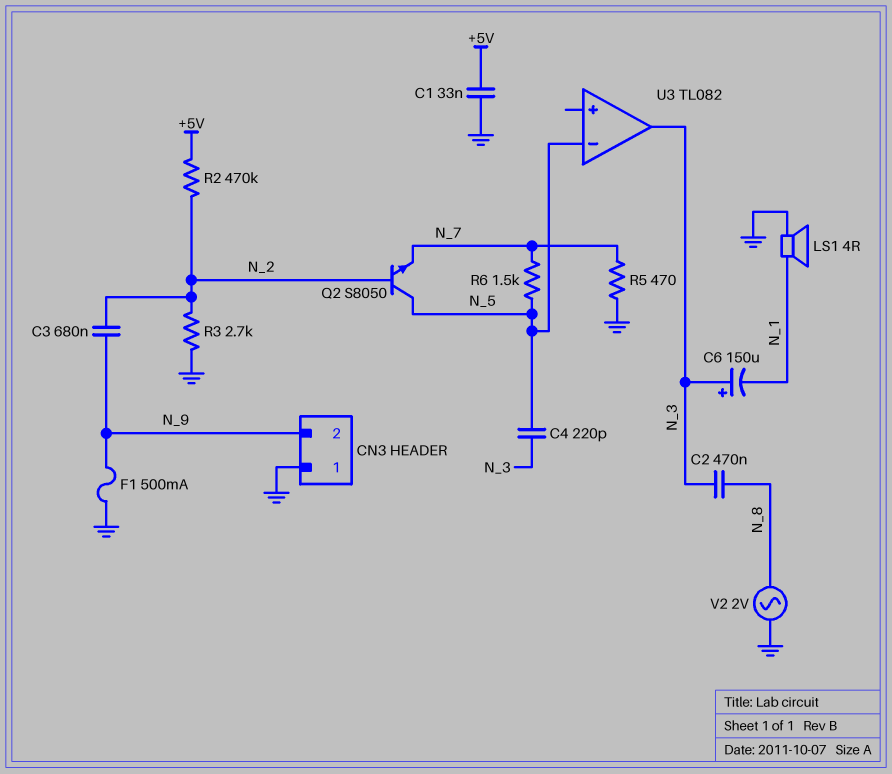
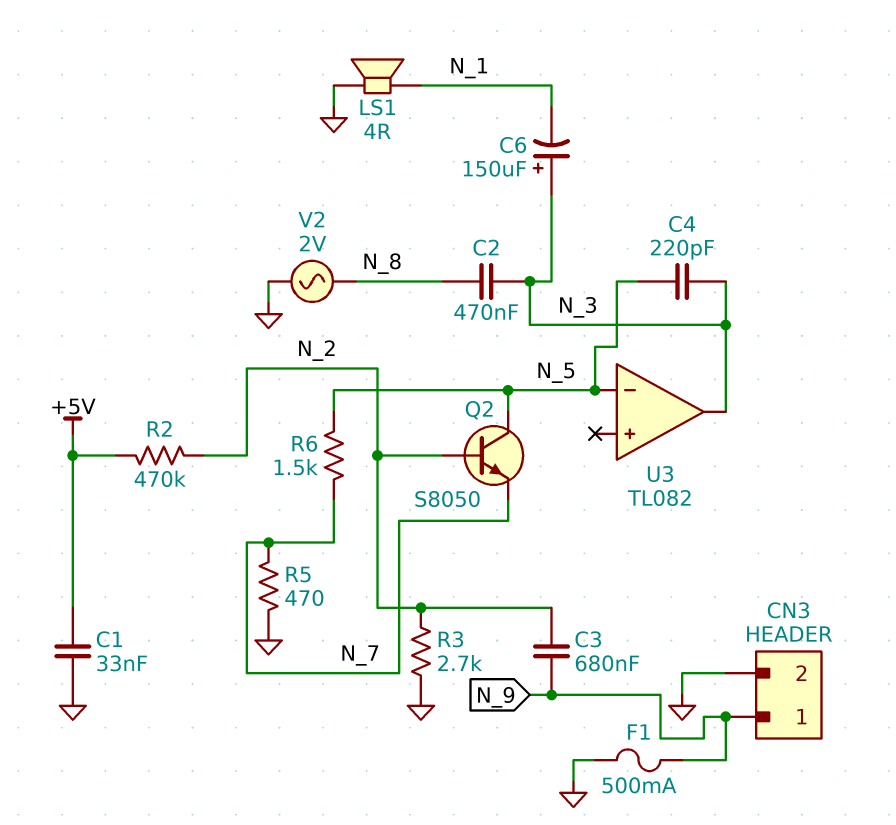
CN3 pin 1: GND -> N_9
CN3 pin 2: N_9 -> GND

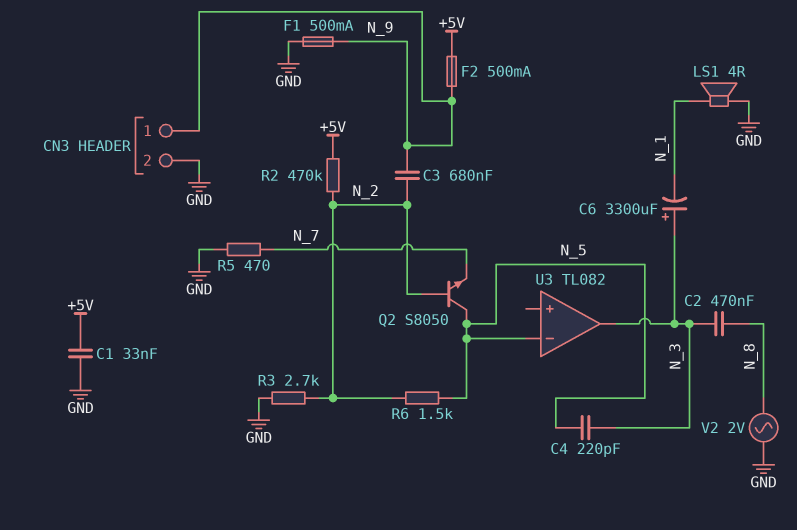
C6: 150uF (plus N_3, minus N_1) -> 3300uF (plus N_3, minus N_1)
F2: none -> 500mA (+5V, N_9)
R6: 1.5k (N_5, N_7) -> 1.5k (N_2, N_5)

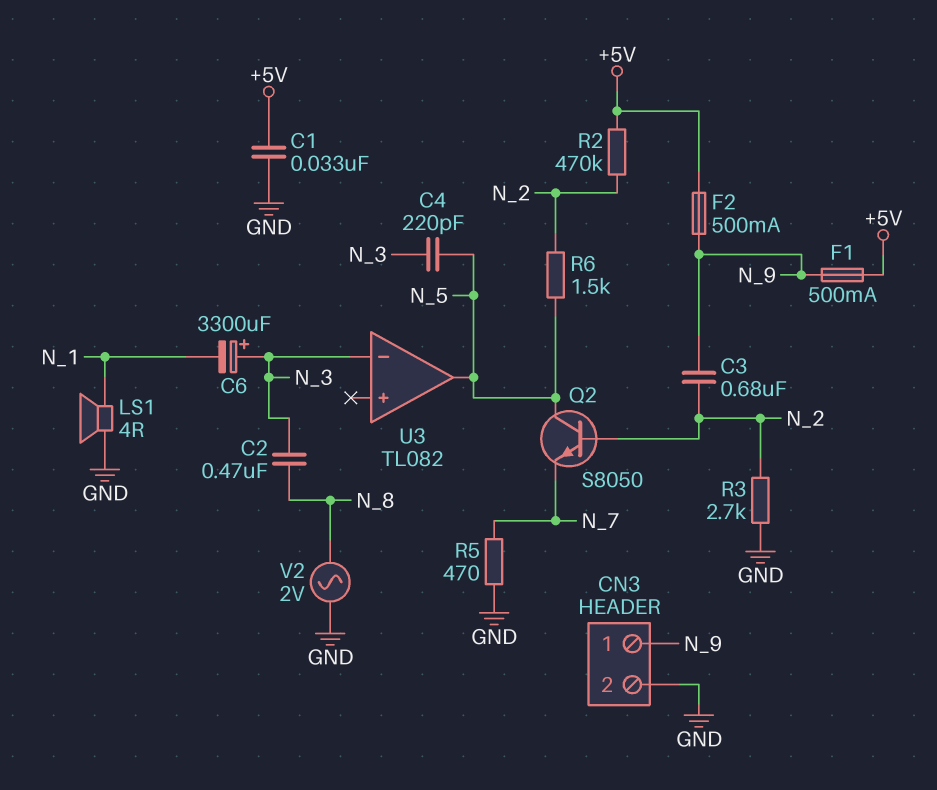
F1: 500mA (GND, N_9) -> 500mA (+5V, N_9)
U3 pin in-: N_5 -> N_3
U3 pin out: N_3 -> N_5

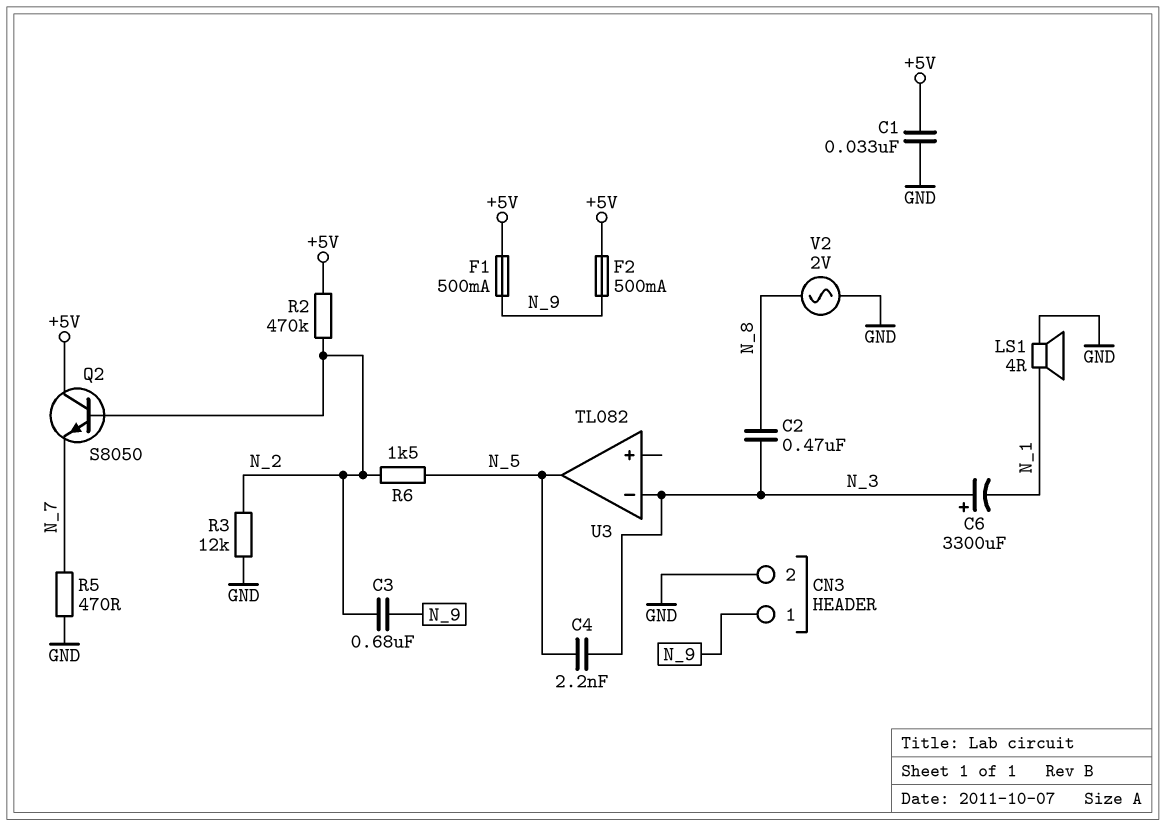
C4: 220pF (N_3, N_5) -> 2.2nF (N_3, N_5)
Q2: NPN S8050 (B N_2, C N_5, E N_7) -> NPN S8050 (B N_2, C +5V, E N_7)
R3: 2.7k (GND, N_2) -> 12k (GND, N_2)

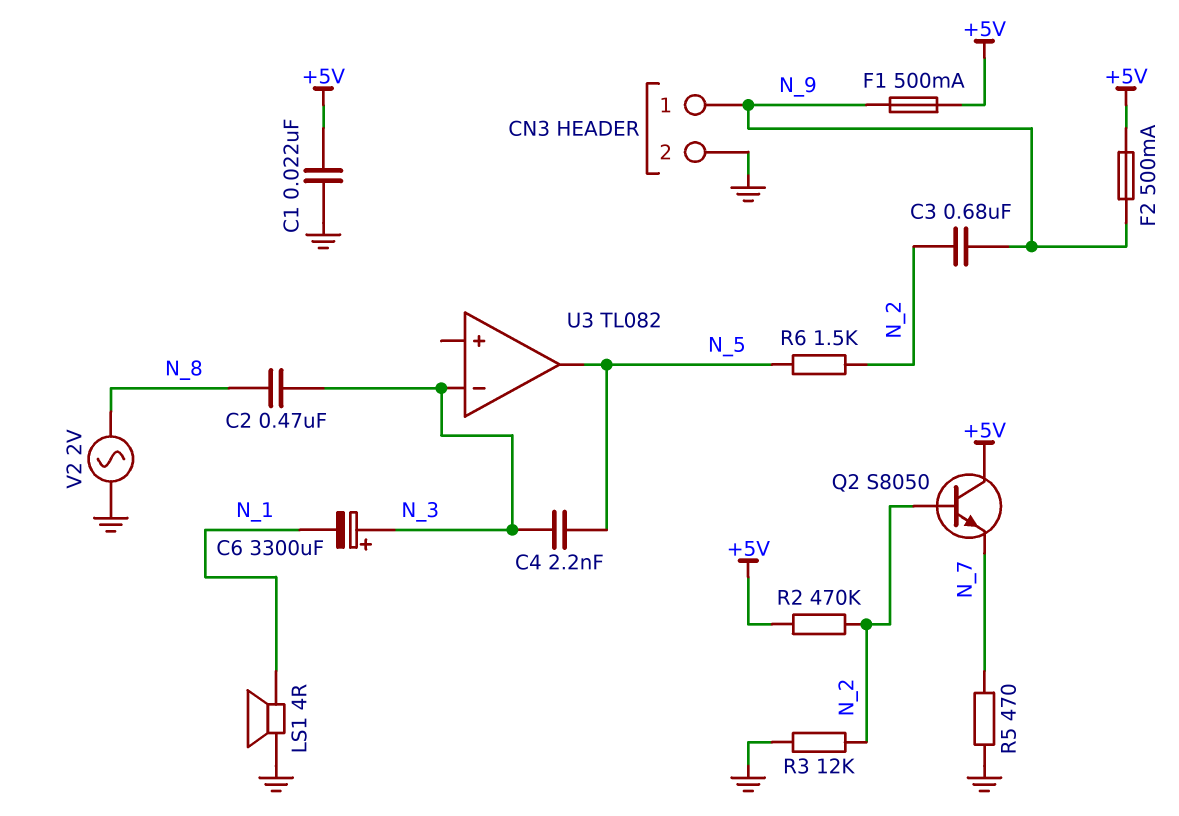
C1: 33nF (+5V, GND) -> 22nF (+5V, GND)

